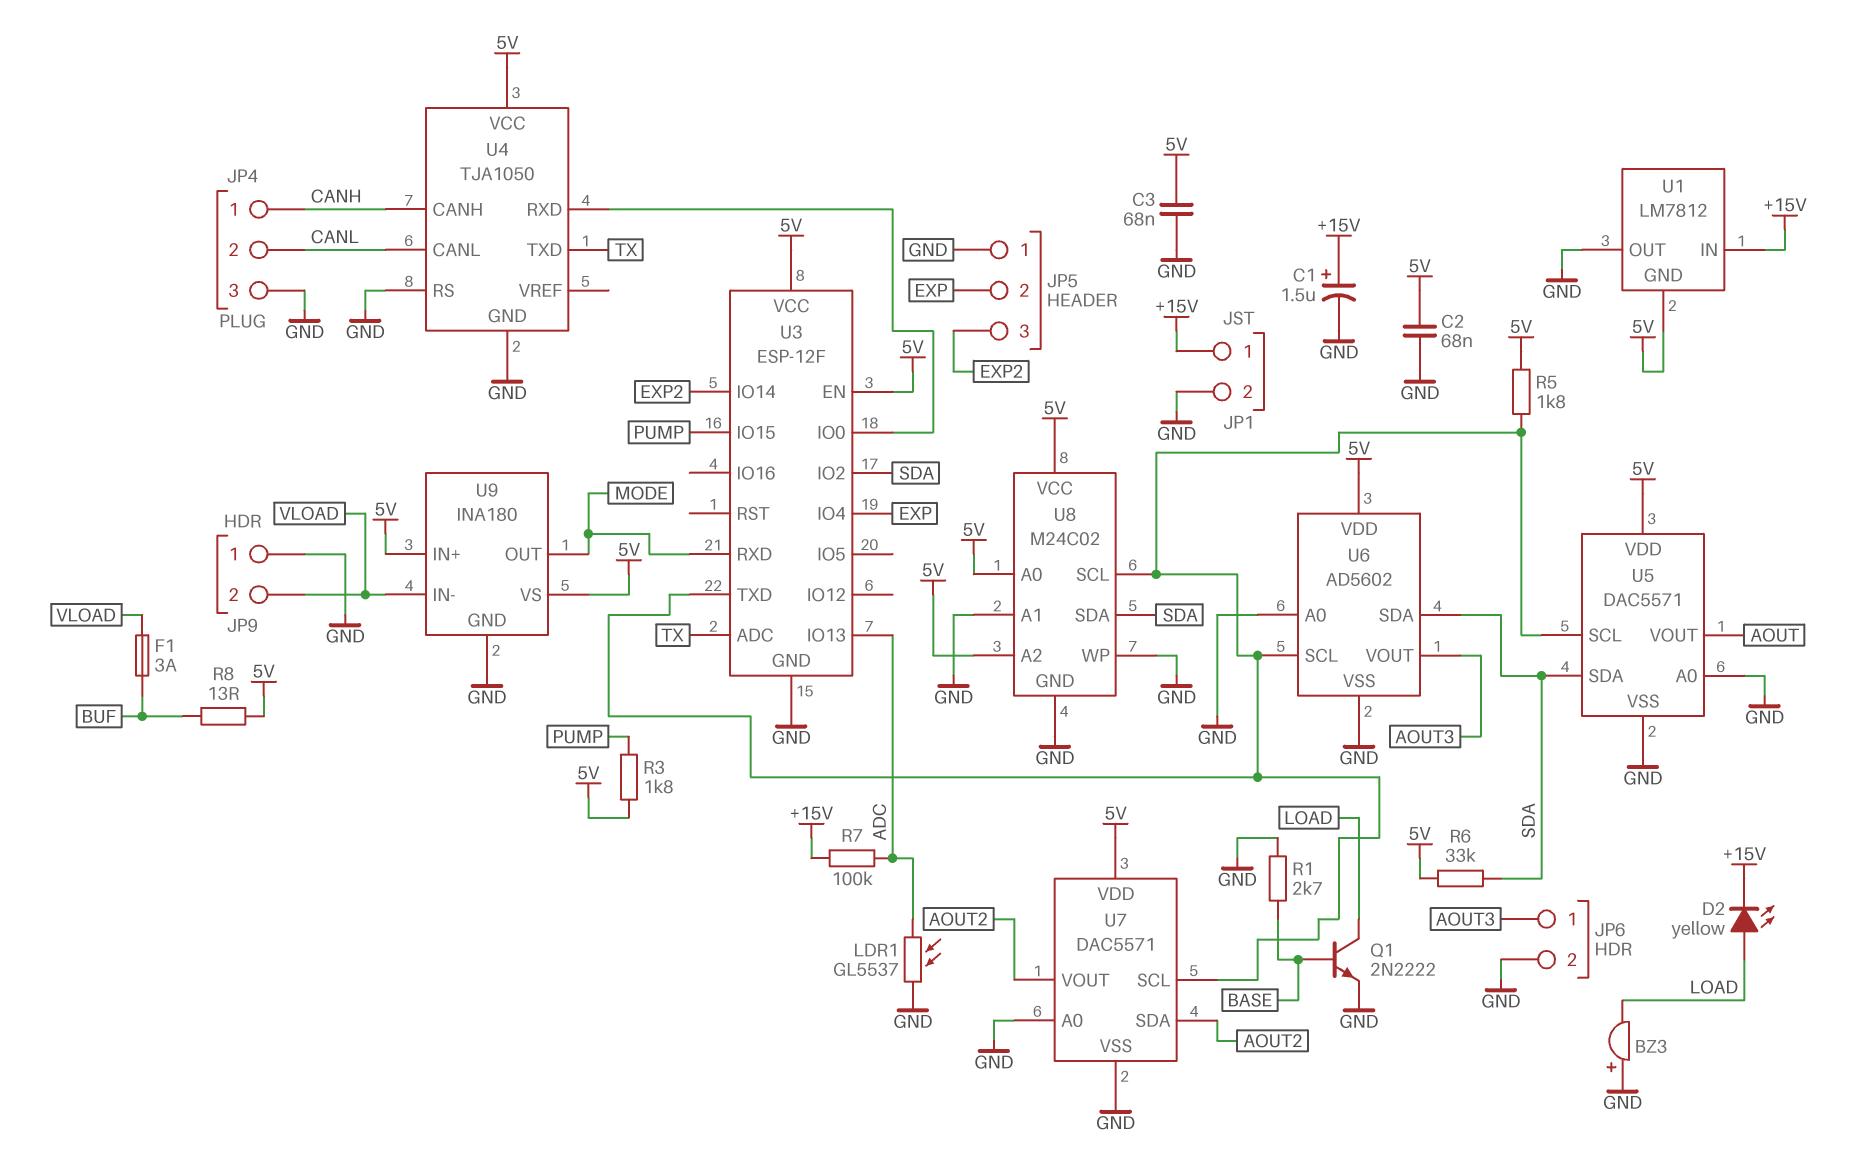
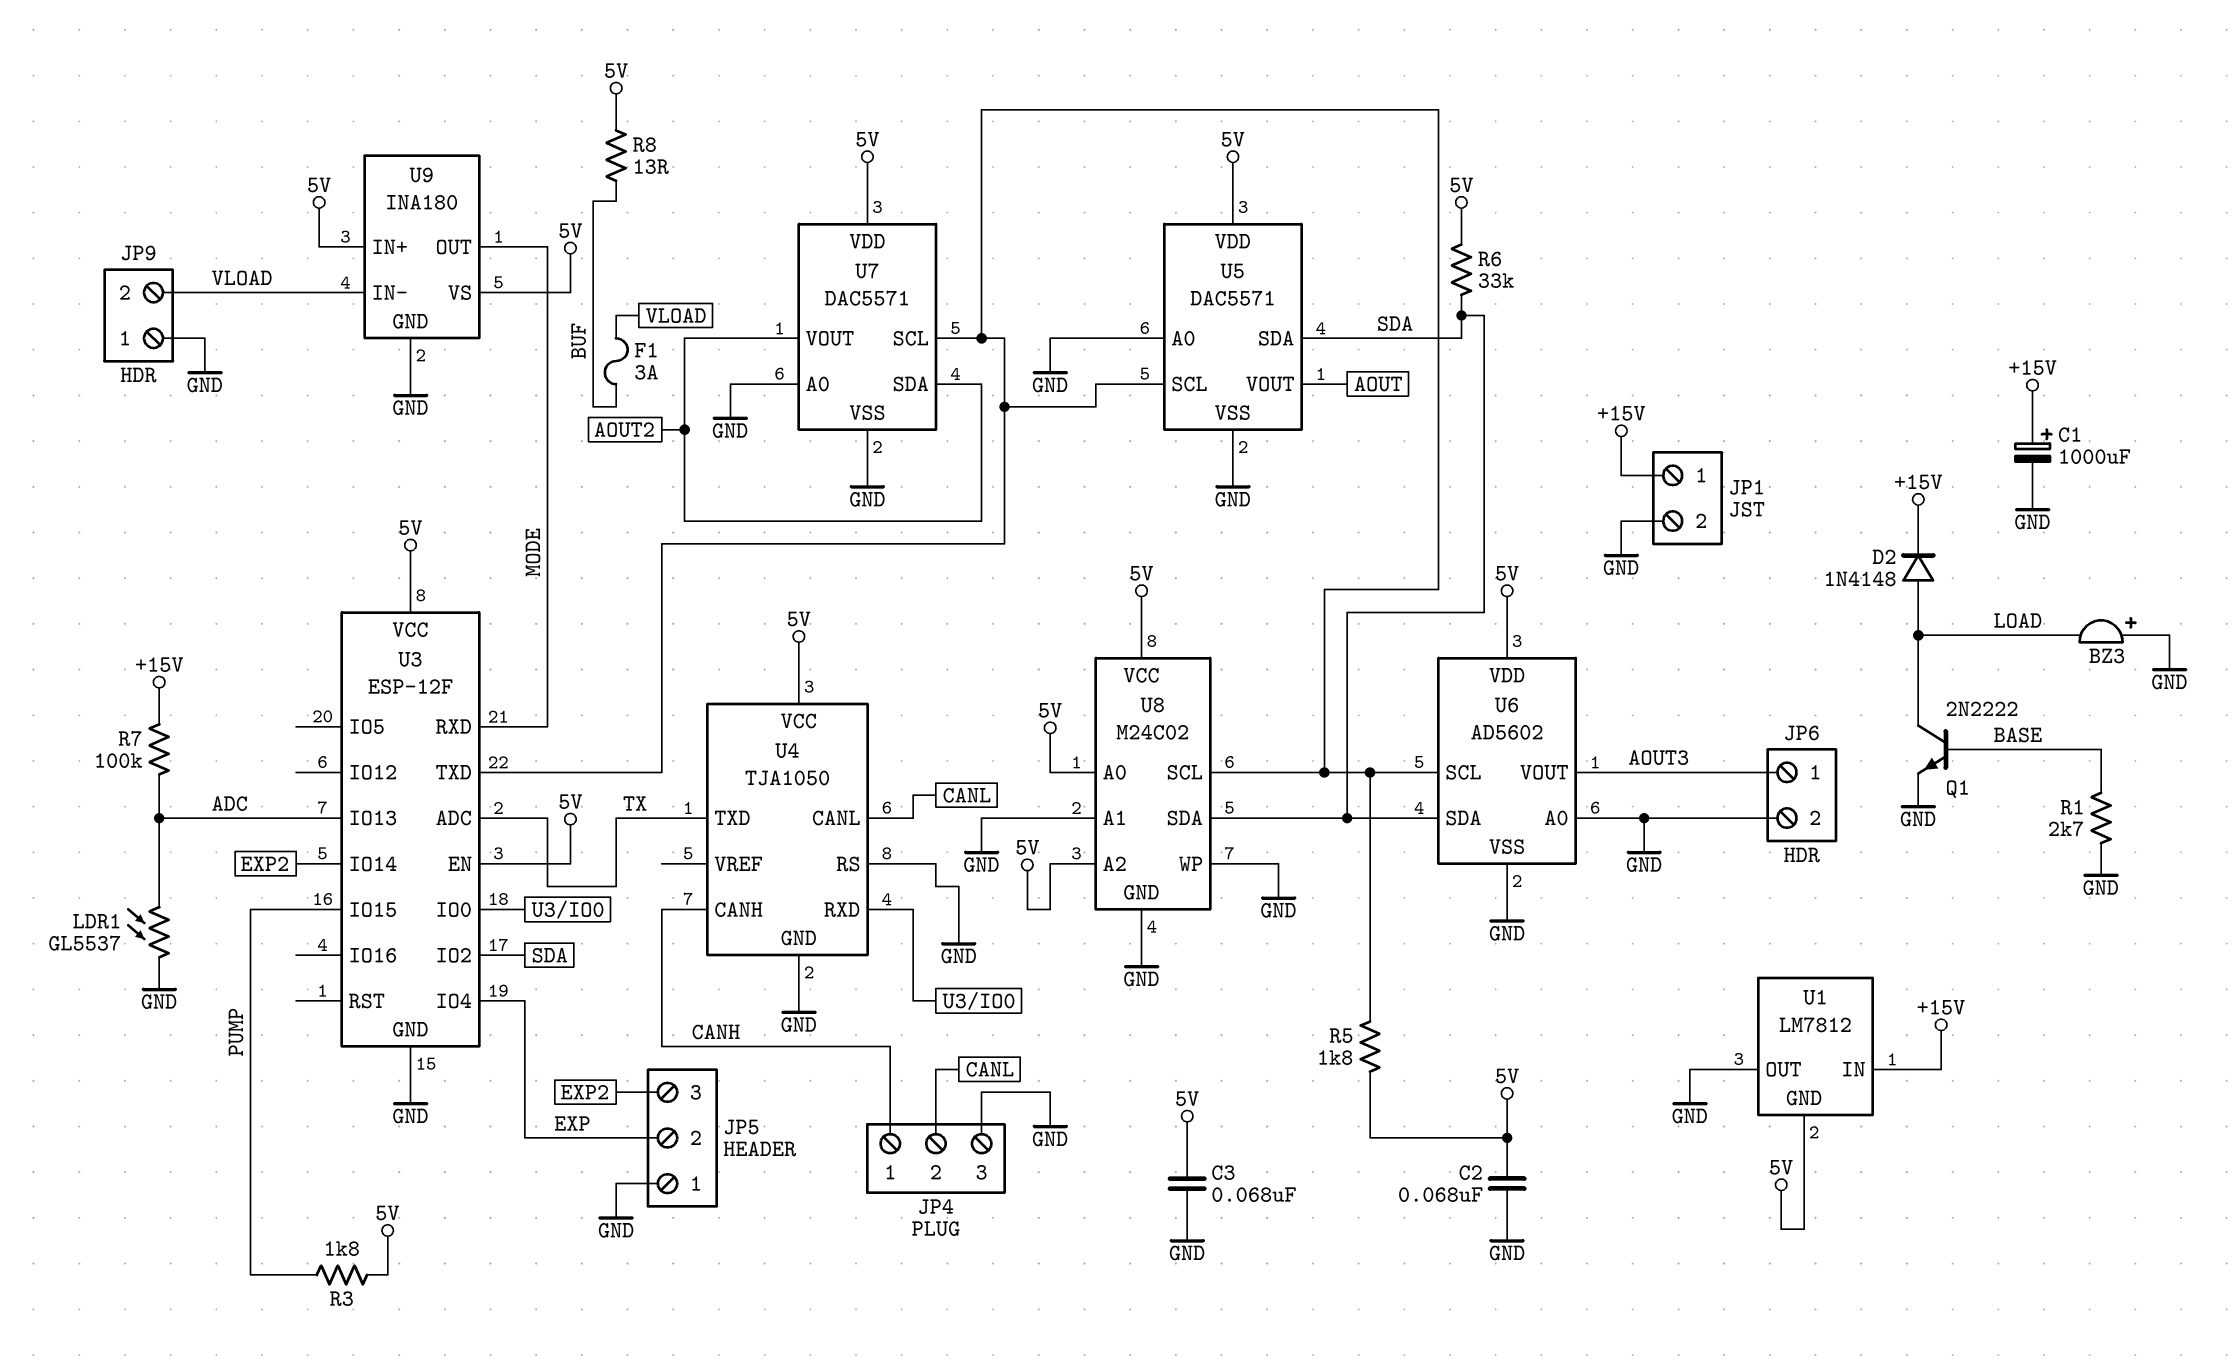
C1: 1.5uF (plus +15V, minus GND) -> 1000uF (plus +15V, minus GND)
D2: LED yellow (A LOAD, K +15V) -> diode 1N4148 (A LOAD, K +15V)

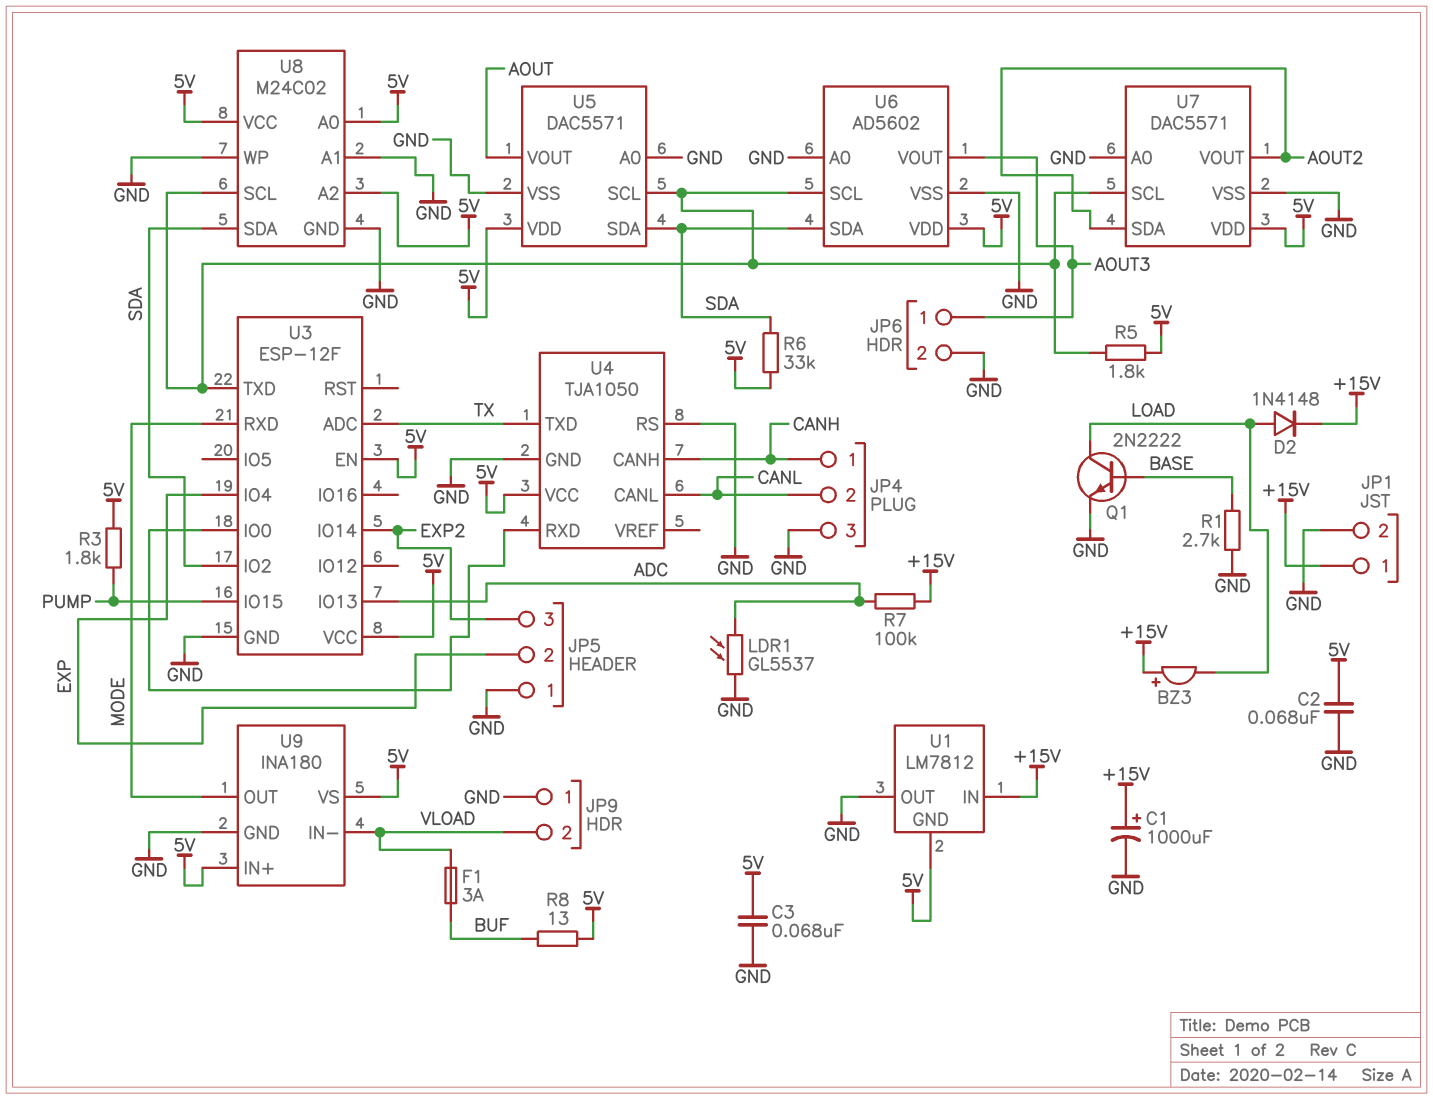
BZ3: buzzer (plus GND, minus LOAD) -> buzzer (plus +15V, minus LOAD)

